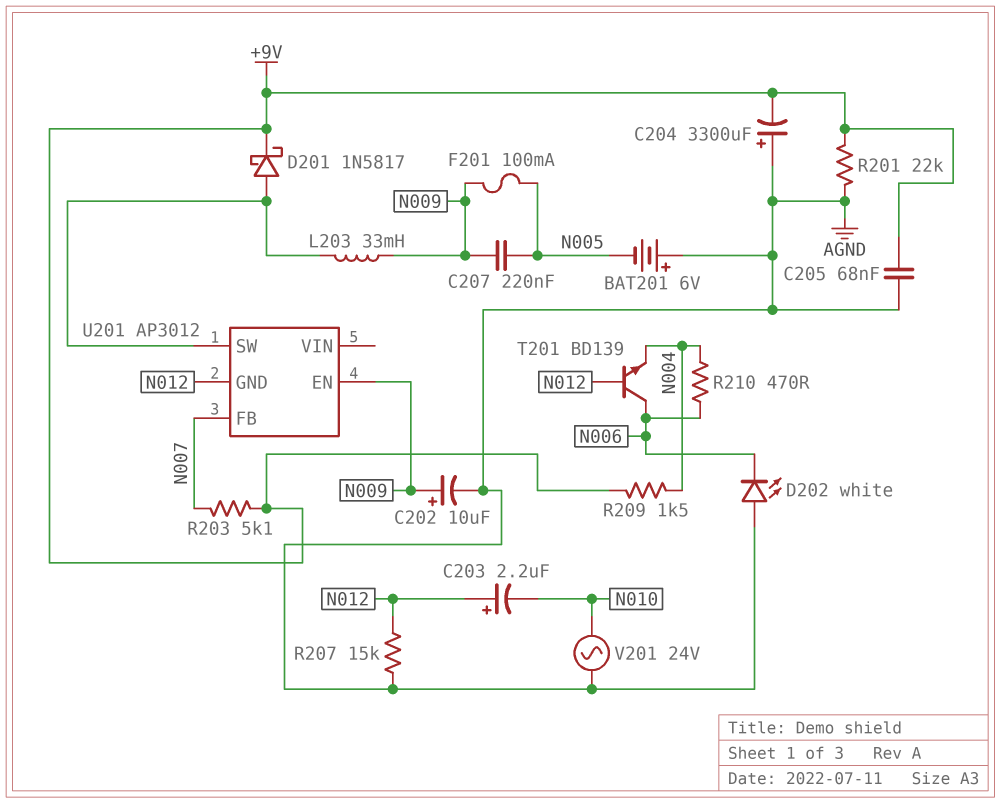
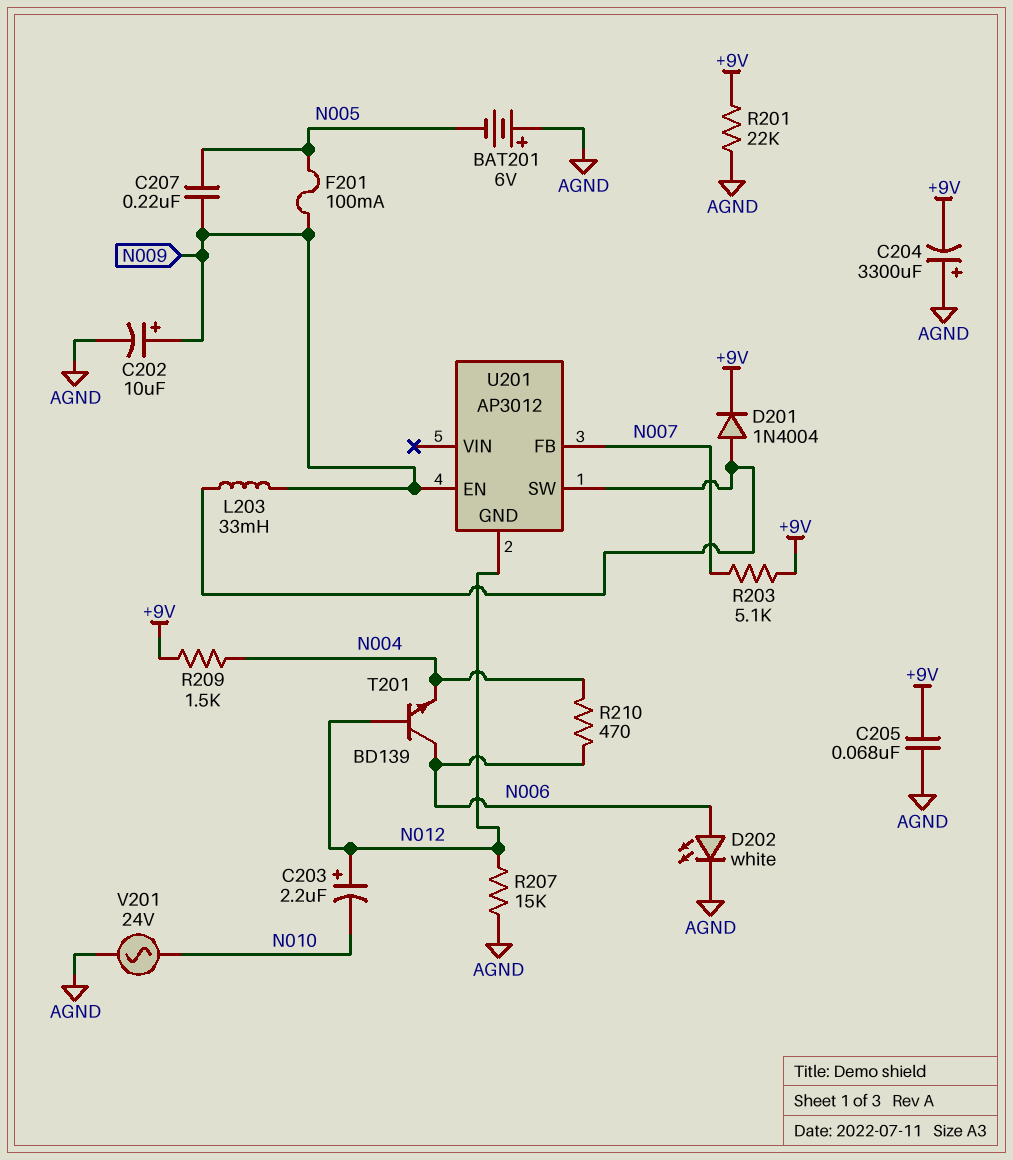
D201: schottky 1N5817 (A U201/SW, K +9V) -> diode 1N4004 (A U201/SW, K +9V)
D202: LED white (A AGND, K N006) -> LED white (A N006, K AGND)

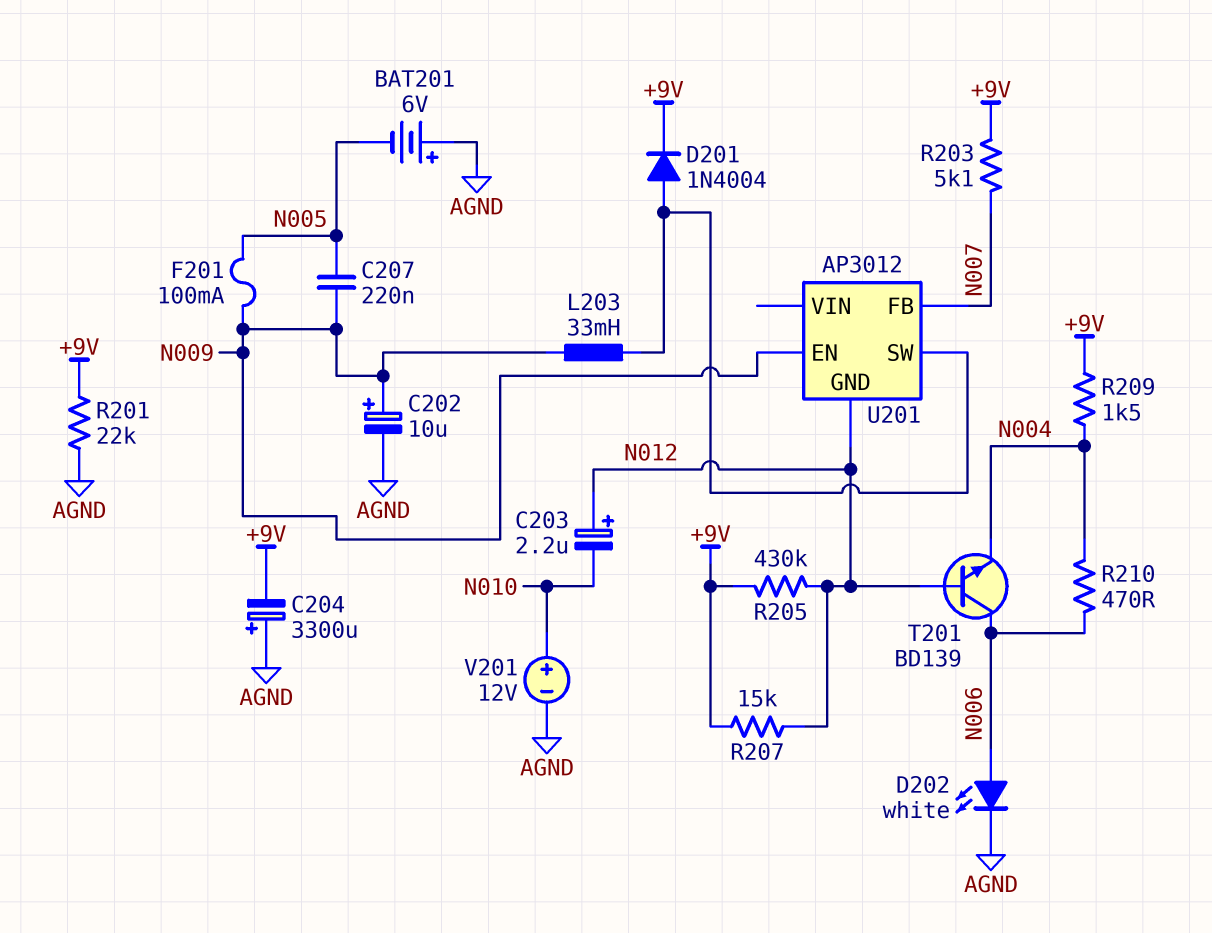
C205: 68nF (+9V, AGND) -> none
R205: none -> 430k (+9V, N012)
R207: 15k (AGND, N012) -> 15k (+9V, N012)
V201: AC 24V (AGND, N010) -> 12V (plus N010, minus AGND)

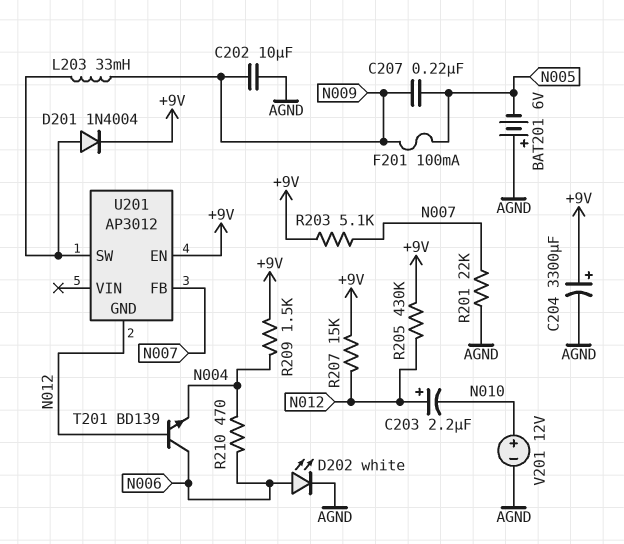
C202: 10uF (plus N009, minus AGND) -> 10uF (AGND, N009)
C204: 3300uF (plus AGND, minus +9V) -> 3300uF (plus +9V, minus AGND)
R201: 22k (+9V, AGND) -> 22k (AGND, N007)
U201 pin EN: N009 -> +9V

